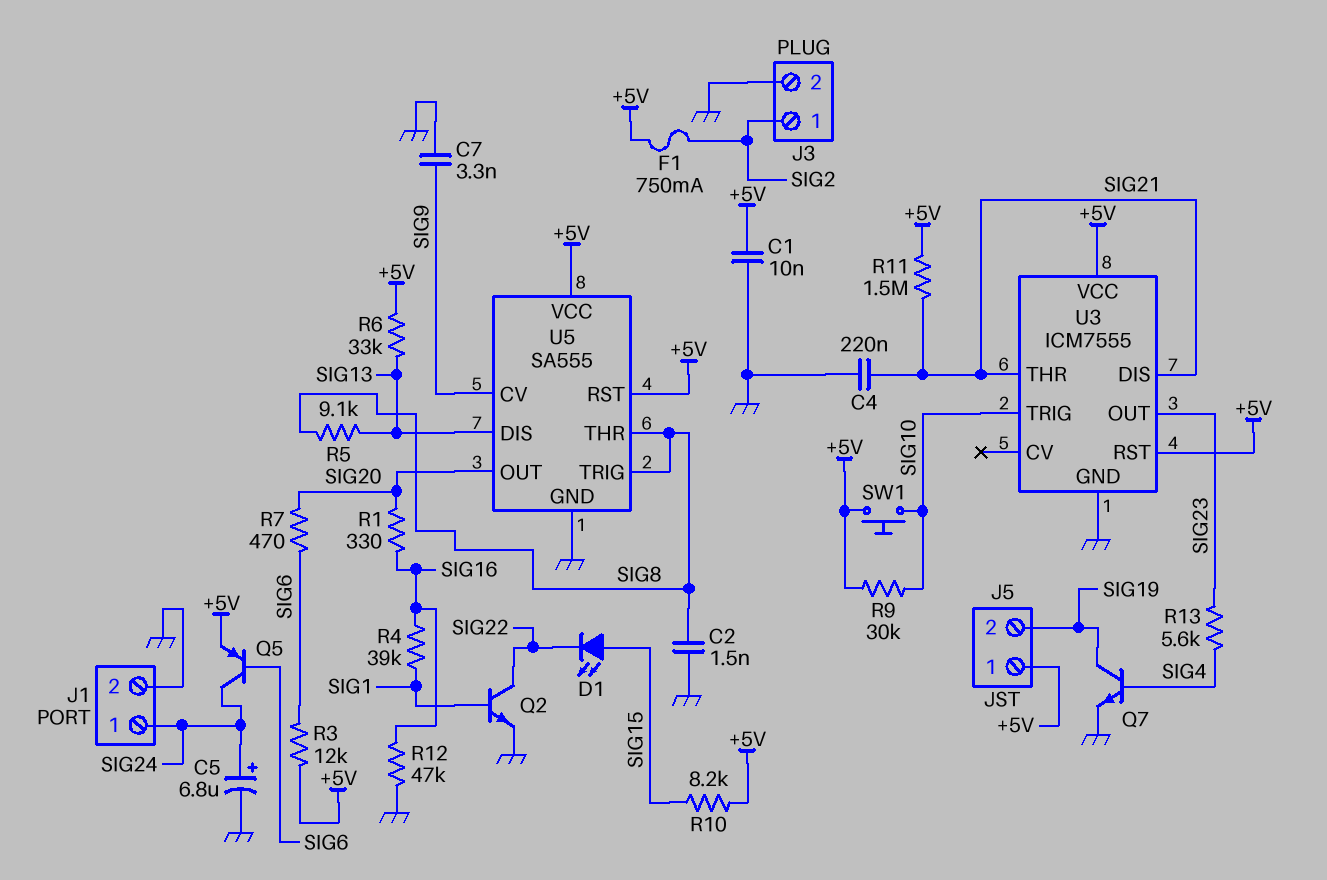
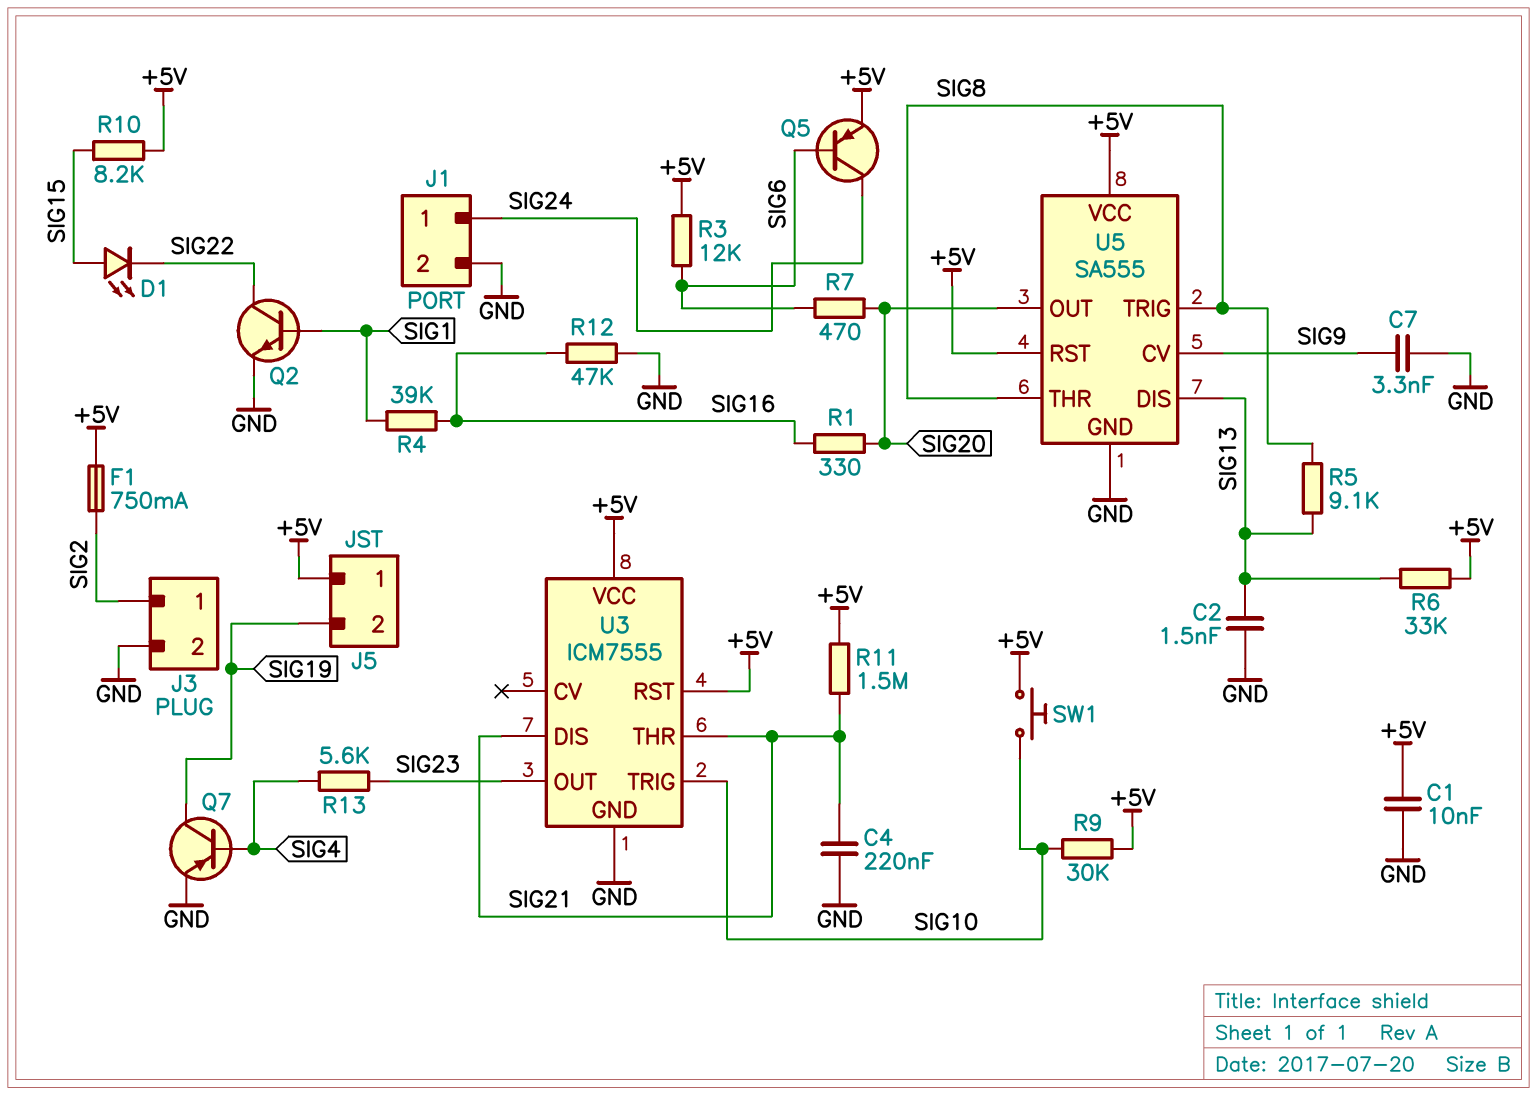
C2: 1.5nF (GND, SIG8) -> 1.5nF (GND, SIG13)
C5: 6.8uF (plus SIG24, minus GND) -> none
Q7: NPN (B SIG4, C SIG19, E GND) -> PNP (B SIG4, C SIG19, E GND)

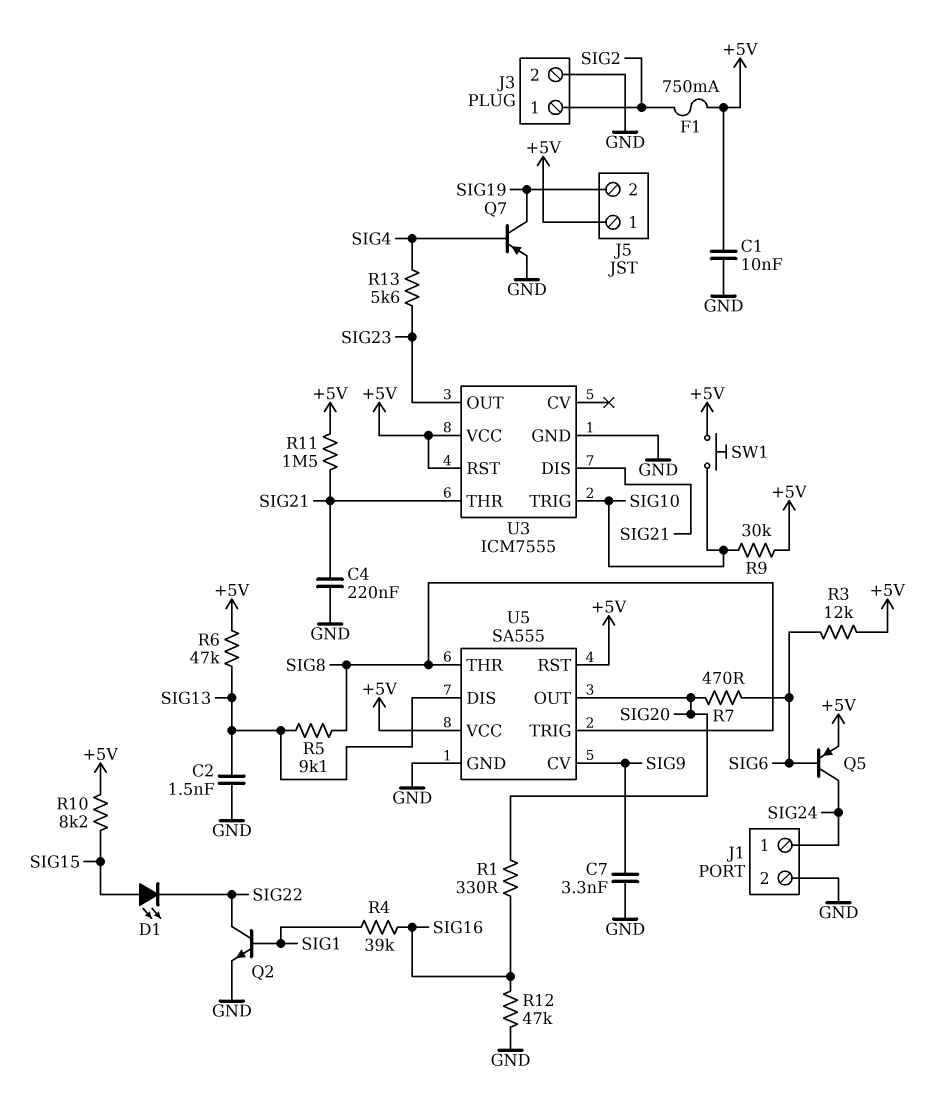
R6: 33k (+5V, SIG13) -> 47k (+5V, SIG13)

